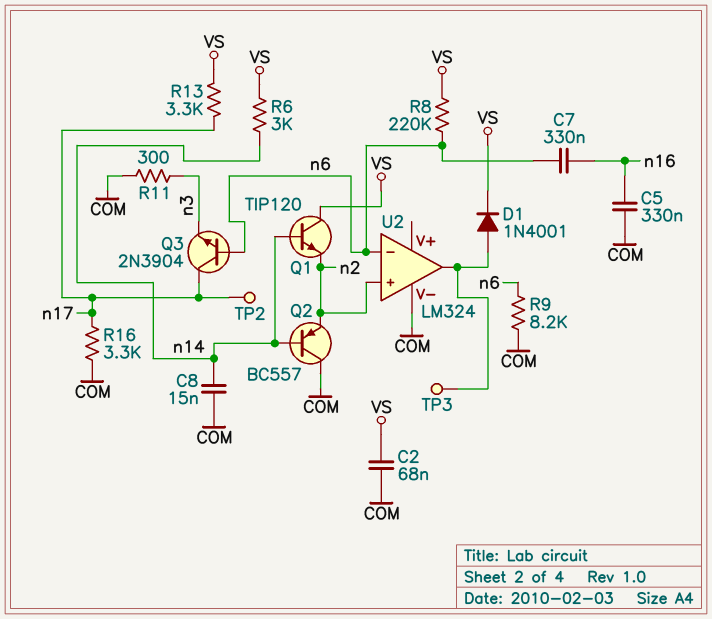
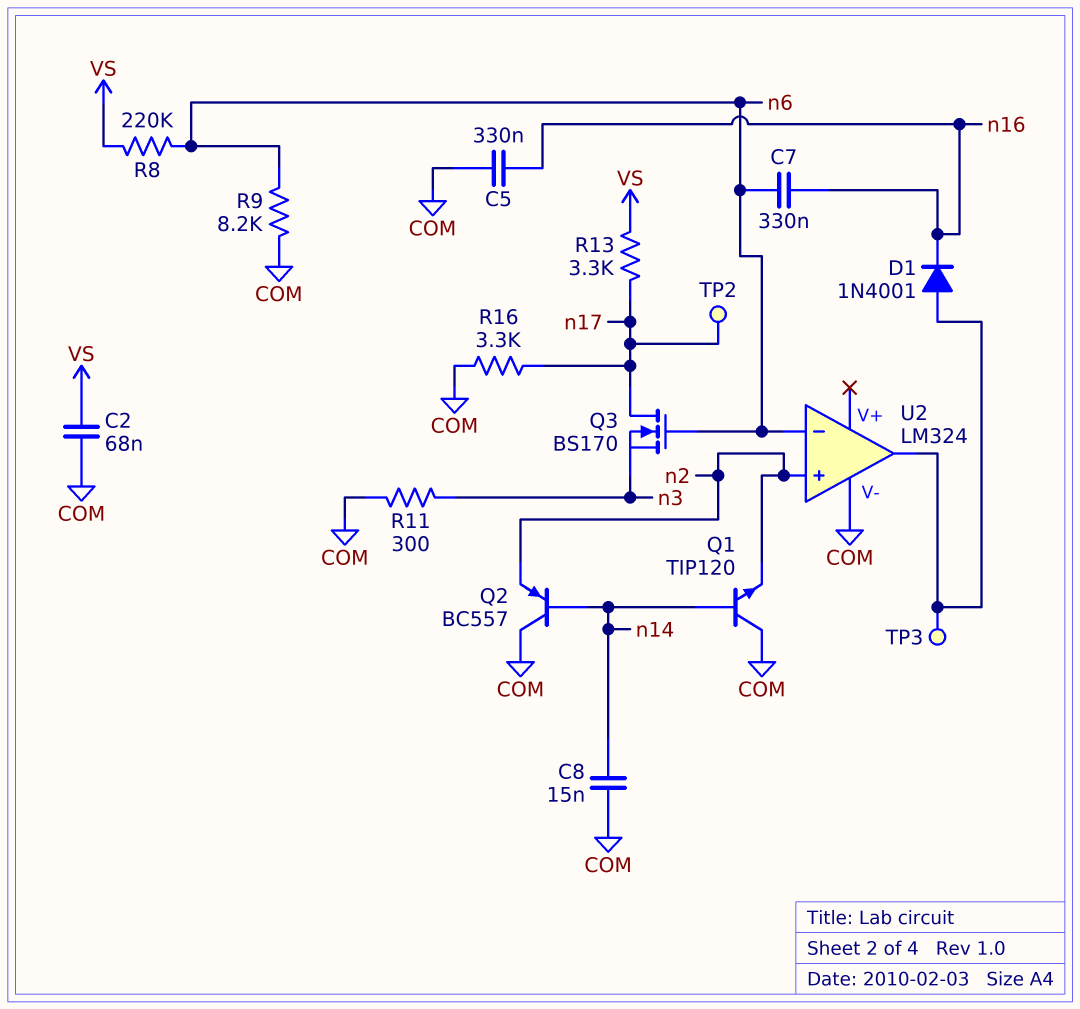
D1: diode 1N4001 (A U2/out, K VS) -> diode 1N4001 (A U2/out, K n16)
Q1: NPN TIP120 (B n14, C VS, E n2) -> NPN TIP120 (B n14, C COM, E n2)
Q3: NPN 2N3904 (B n6, C n17, E n3) -> NMOS BS170 (G n6, D n17, S n3)
R6: 3k (VS, n14) -> none

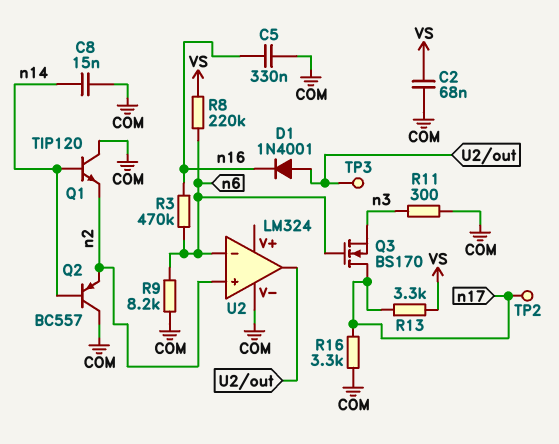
C7: 330nF (n6, n16) -> none
R3: none -> 470k (n6, n16)

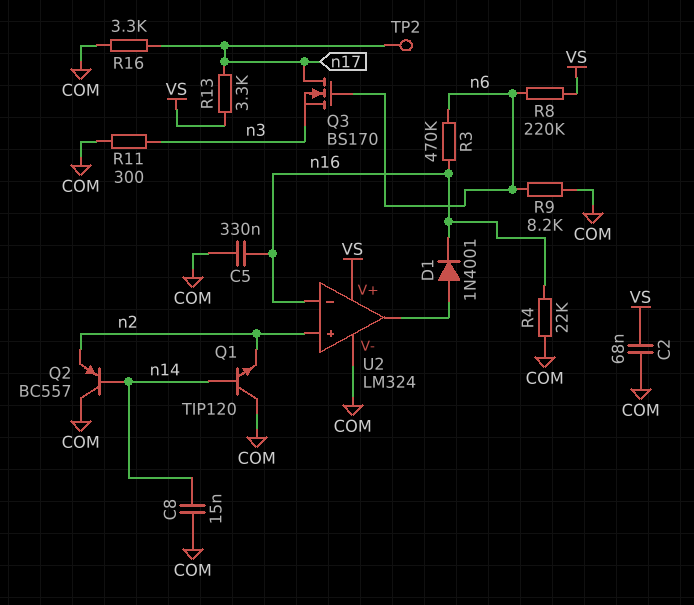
R4: none -> 22k (COM, n16)
TP3: test point (U2/out) -> none
U2 pin V+: none -> VS
U2 pin in-: n6 -> n16

